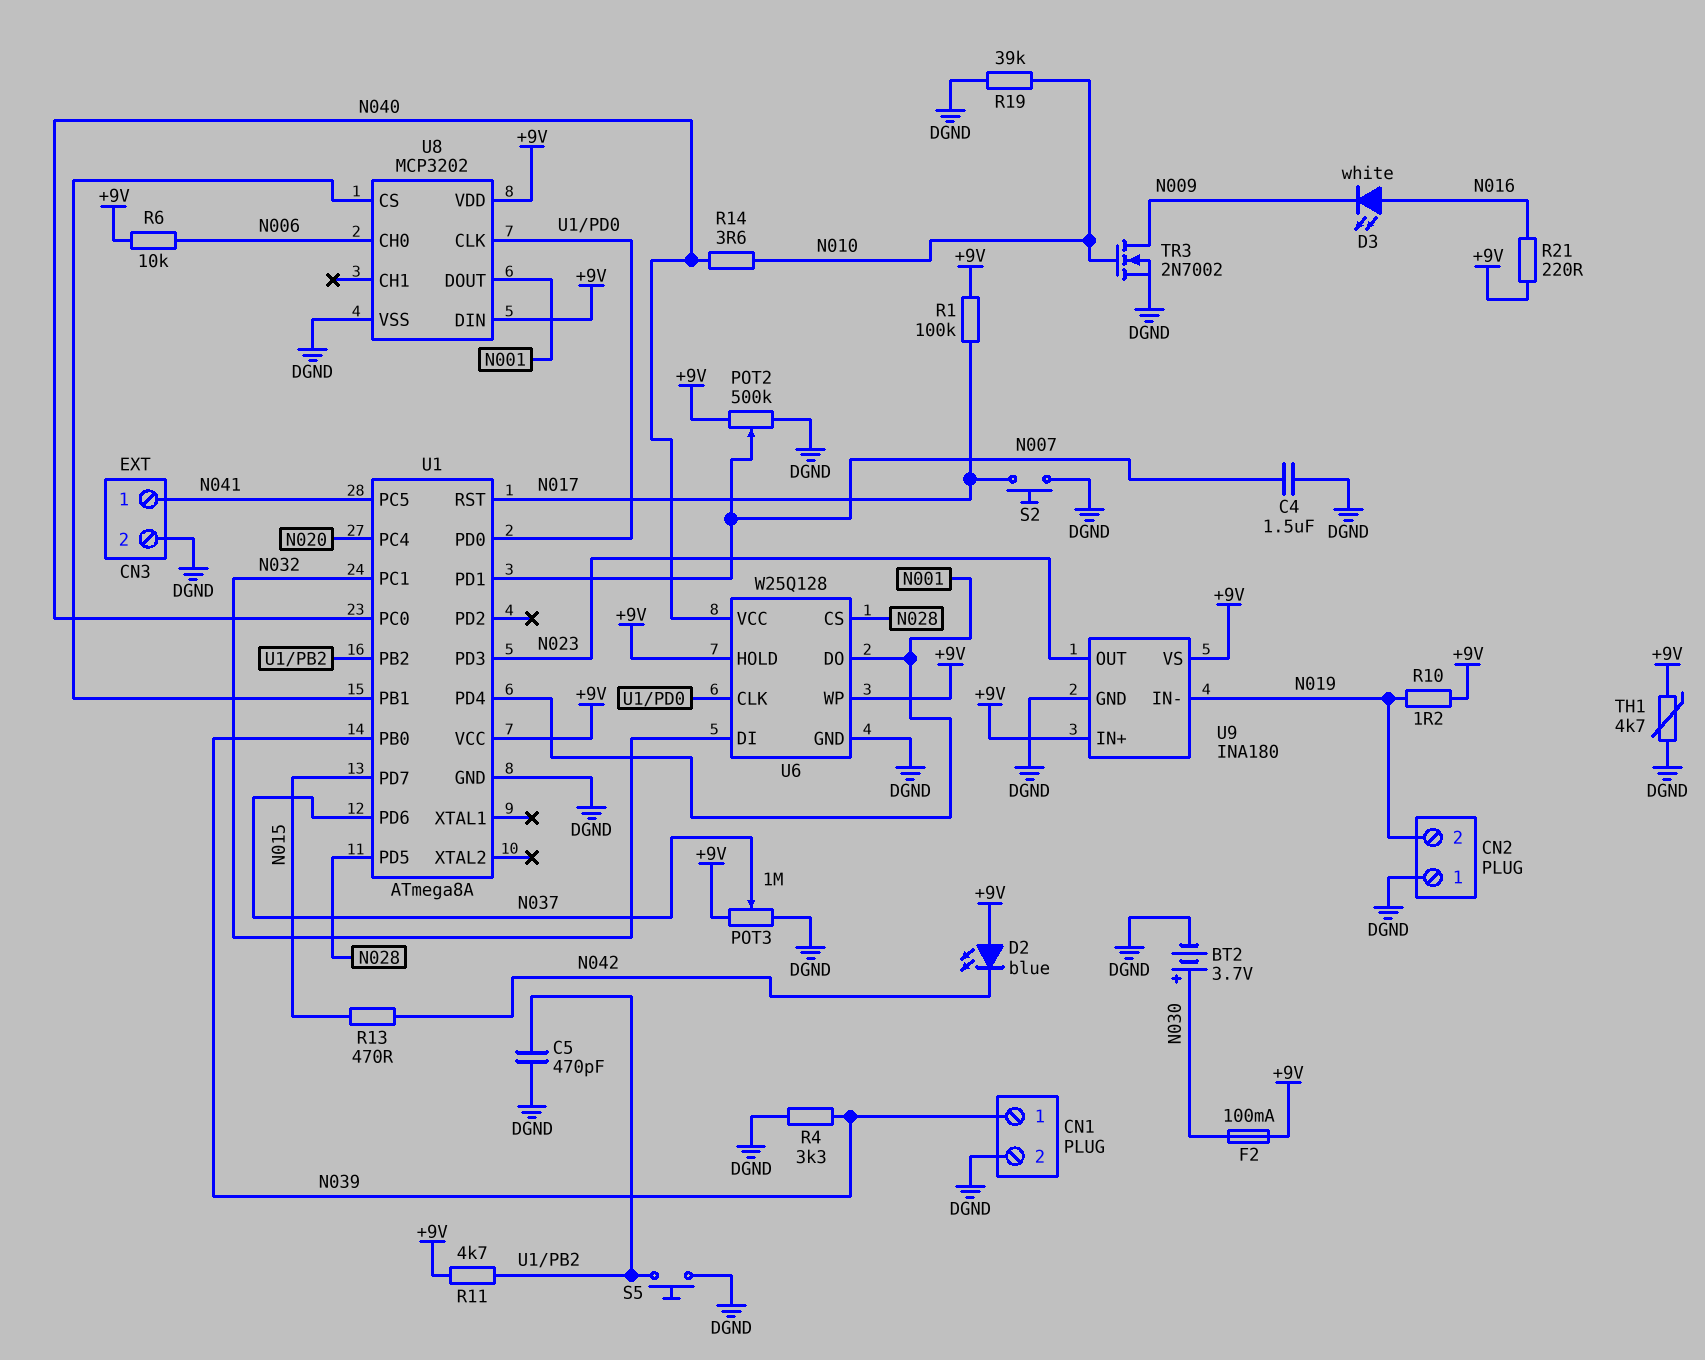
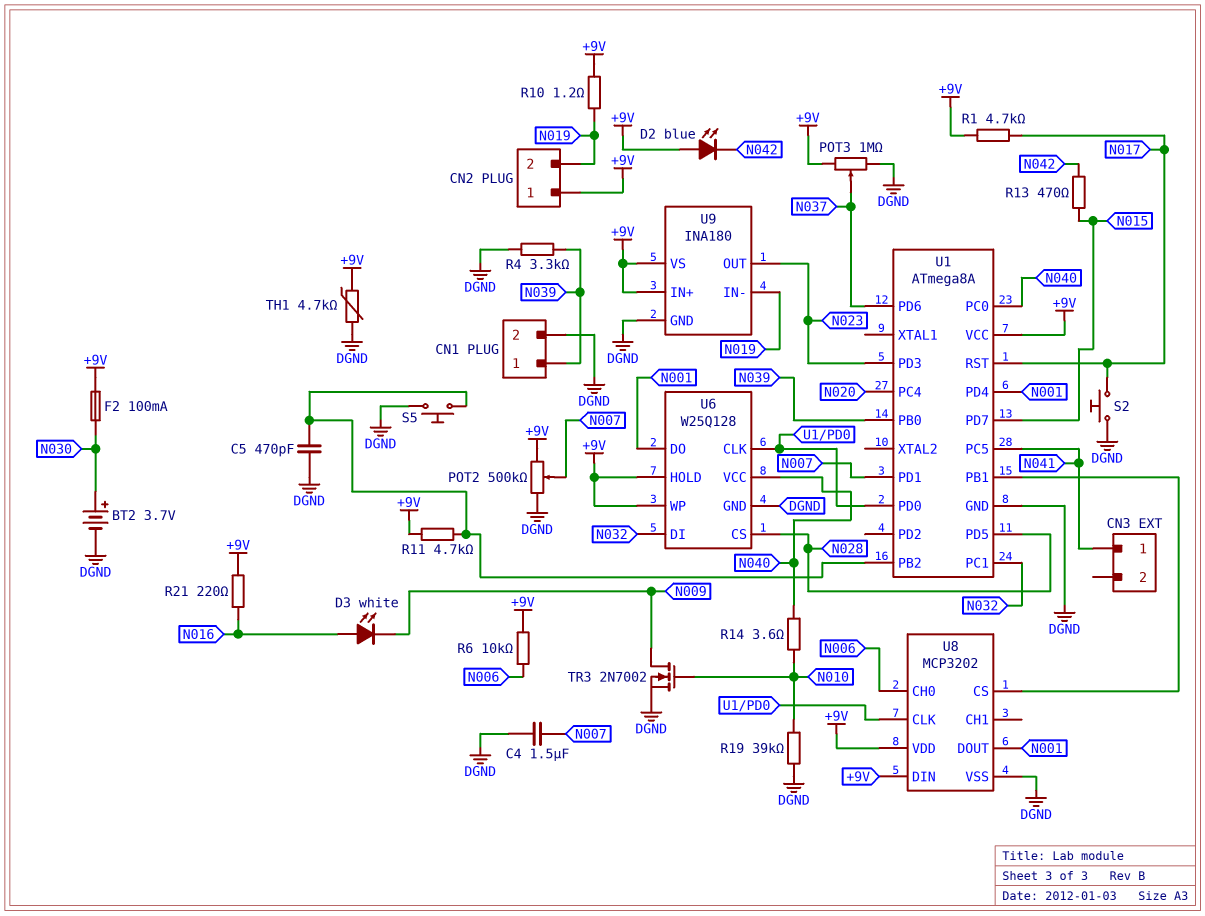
CN2 pin 1: DGND -> +9V
CN3 pin 2: DGND -> none
R1: 100k (+9V, N017) -> 4.7k (+9V, N017)

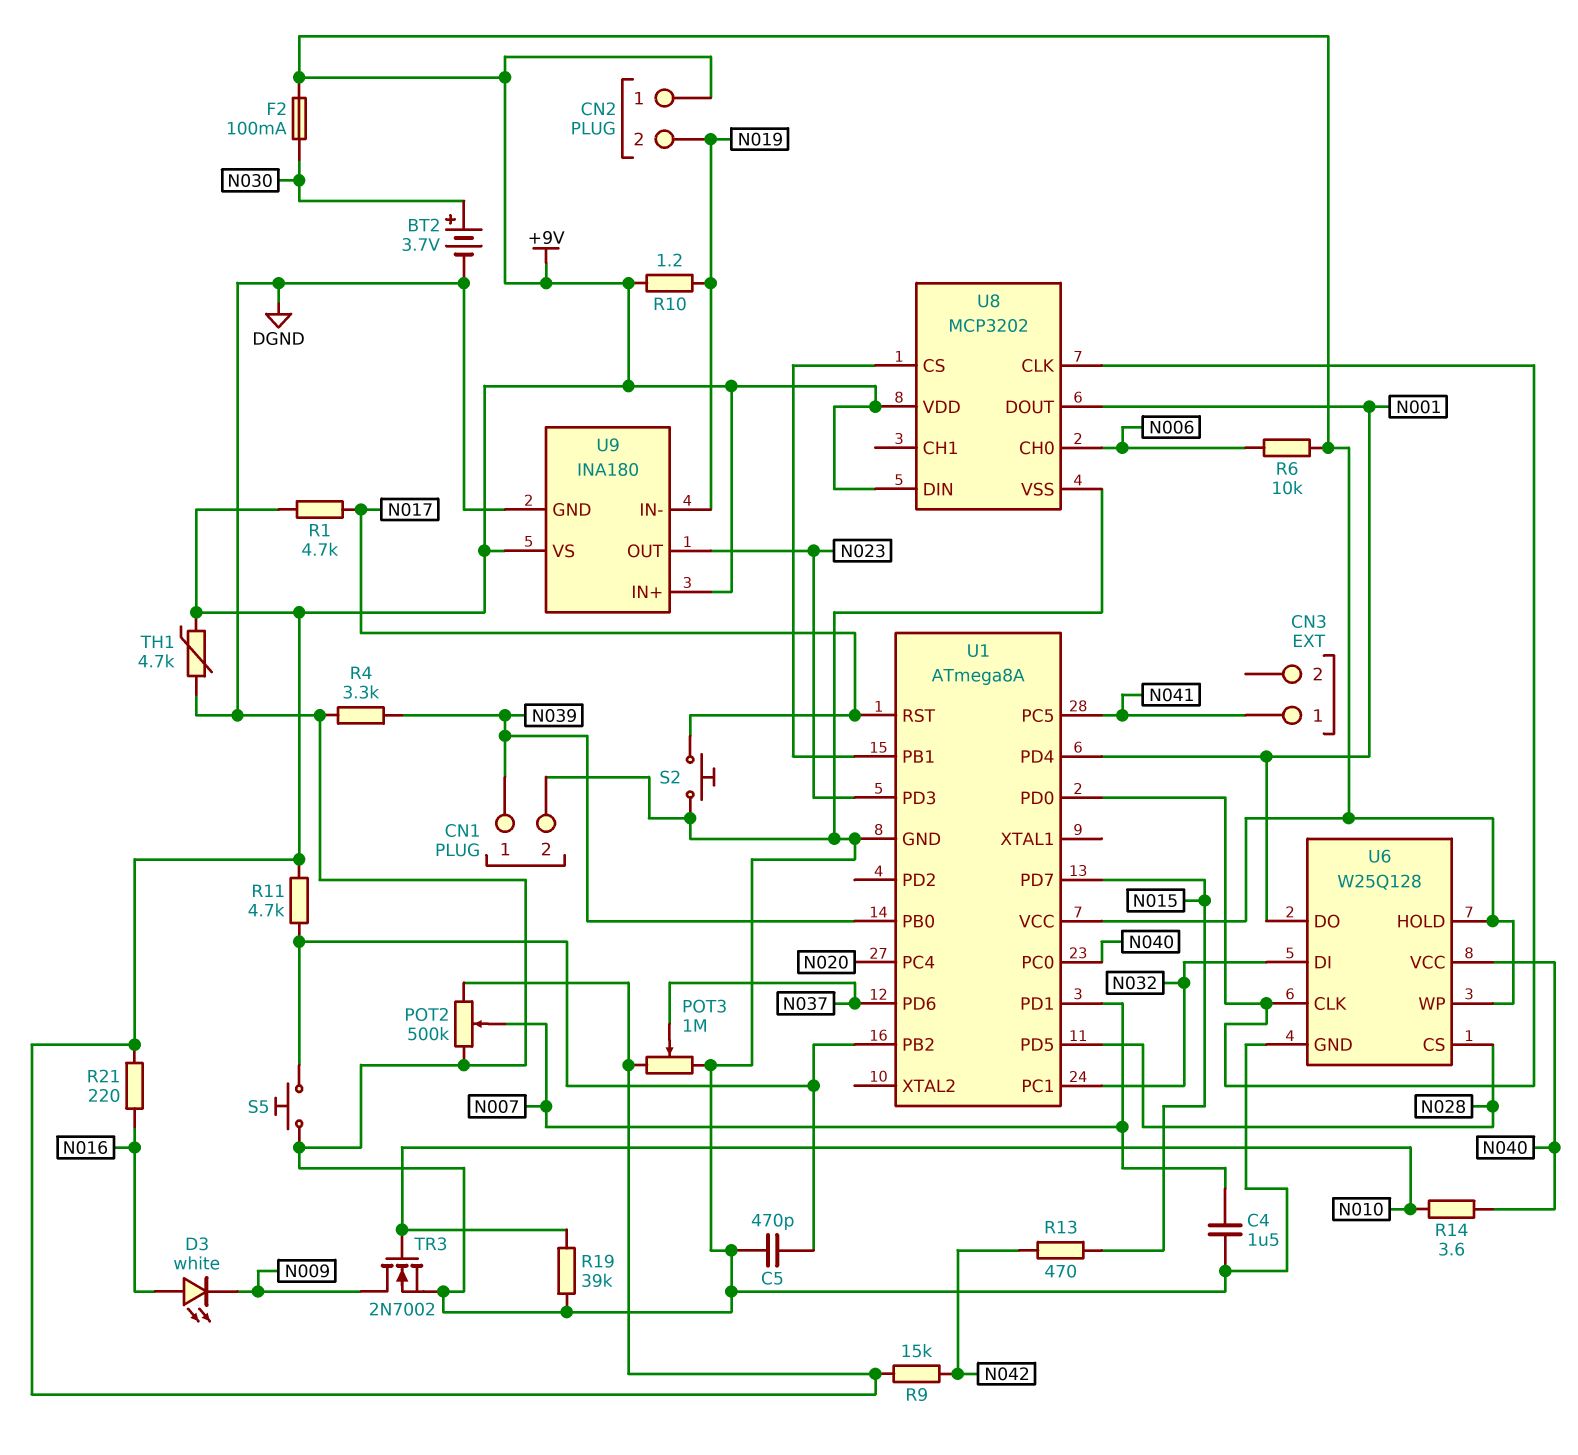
D2: LED blue (A +9V, K N042) -> none
R9: none -> 15k (+9V, N042)

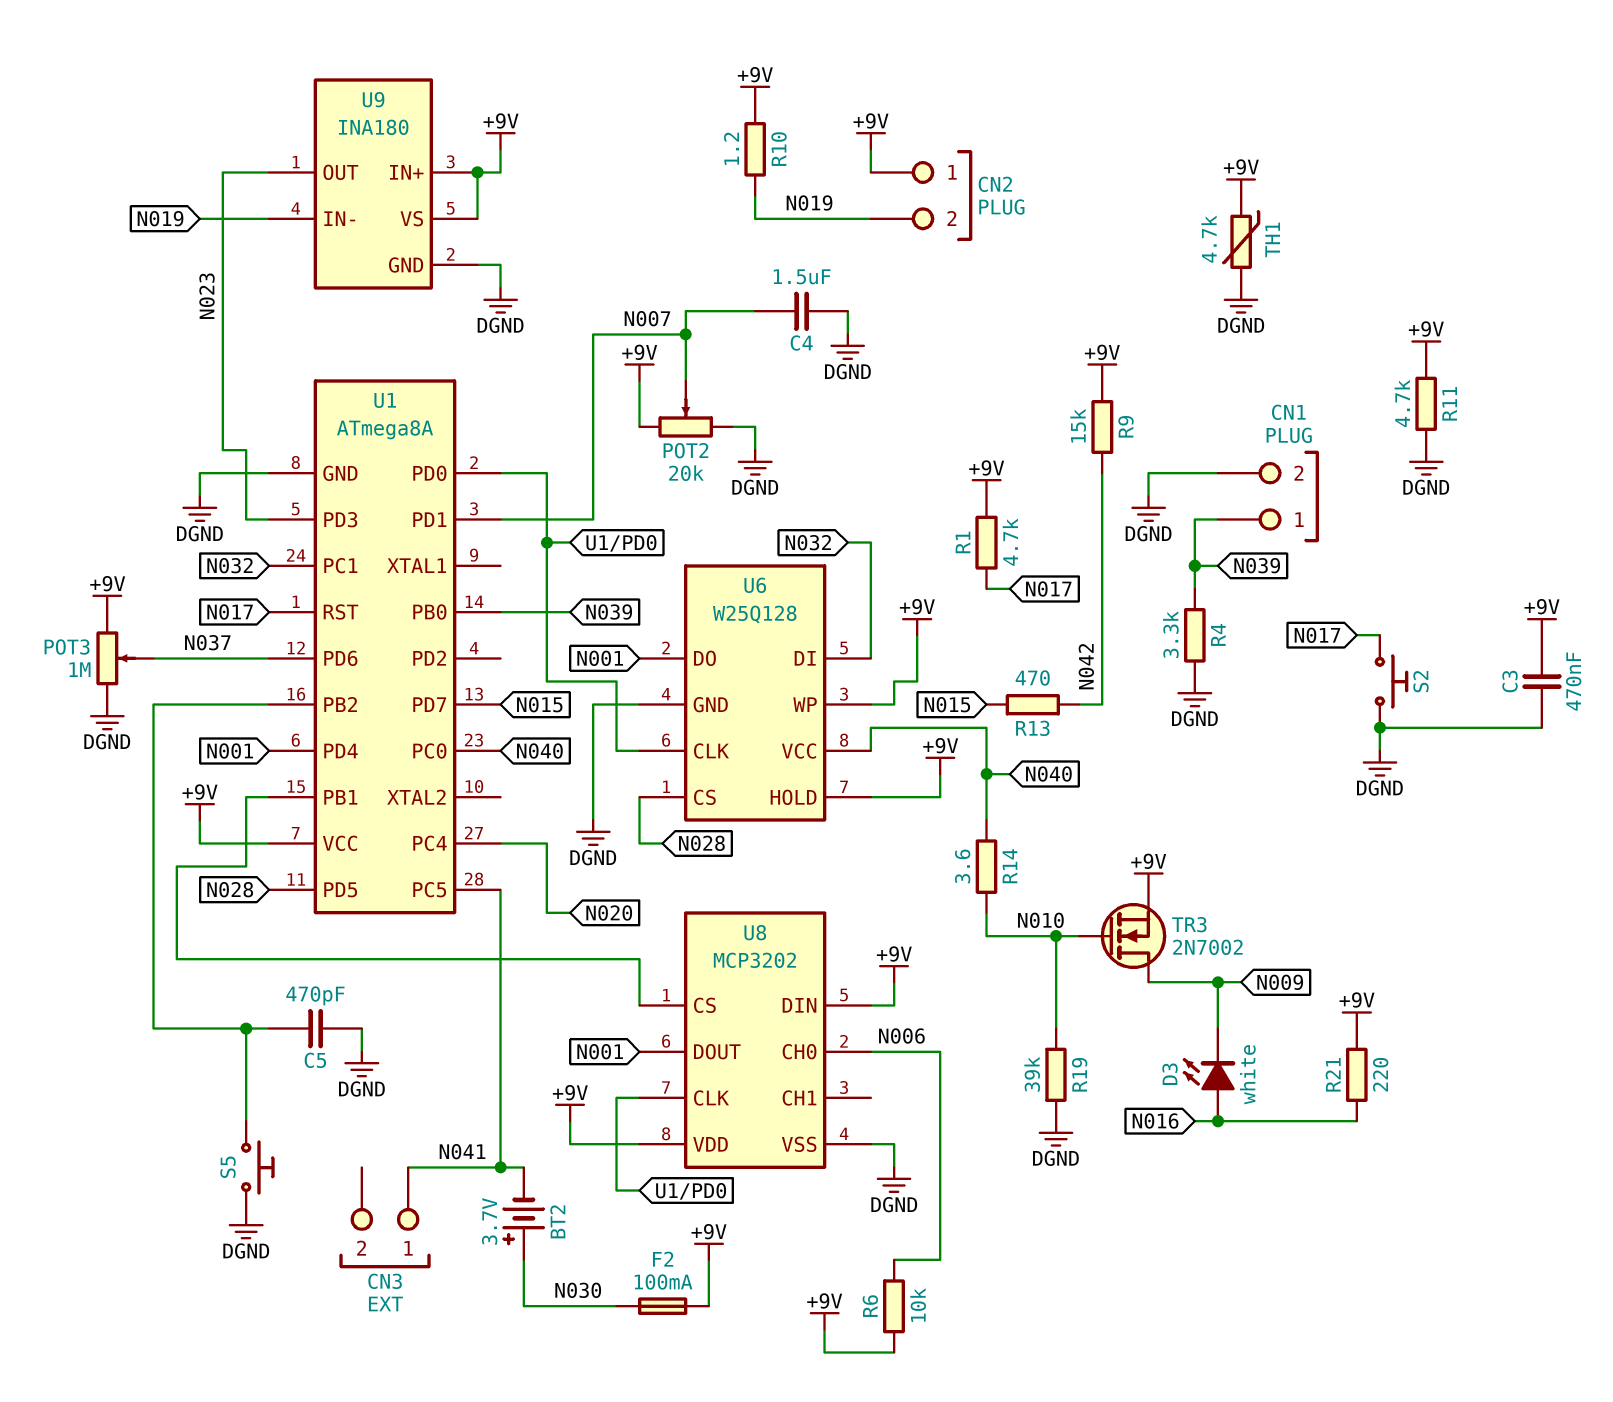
BT2: 3.7V (plus N030, minus DGND) -> 3.7V (plus N030, minus N041)
C3: none -> 470nF (+9V, DGND)
POT2: 500k (+9V, DGND, wiper N007) -> 20k (+9V, DGND, wiper N007)
R11: 4.7k (+9V, U1/PB2) -> 4.7k (+9V, DGND)
TR3: NMOS 2N7002 (G N010, D N009, S DGND) -> NMOS 2N7002 (G N010, D N009, S +9V)

